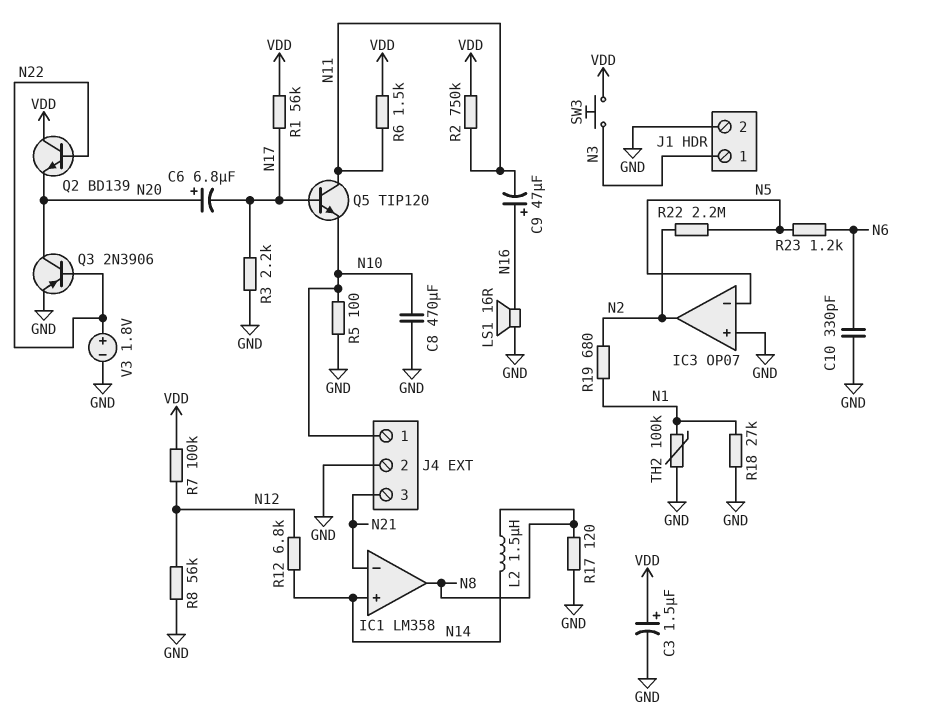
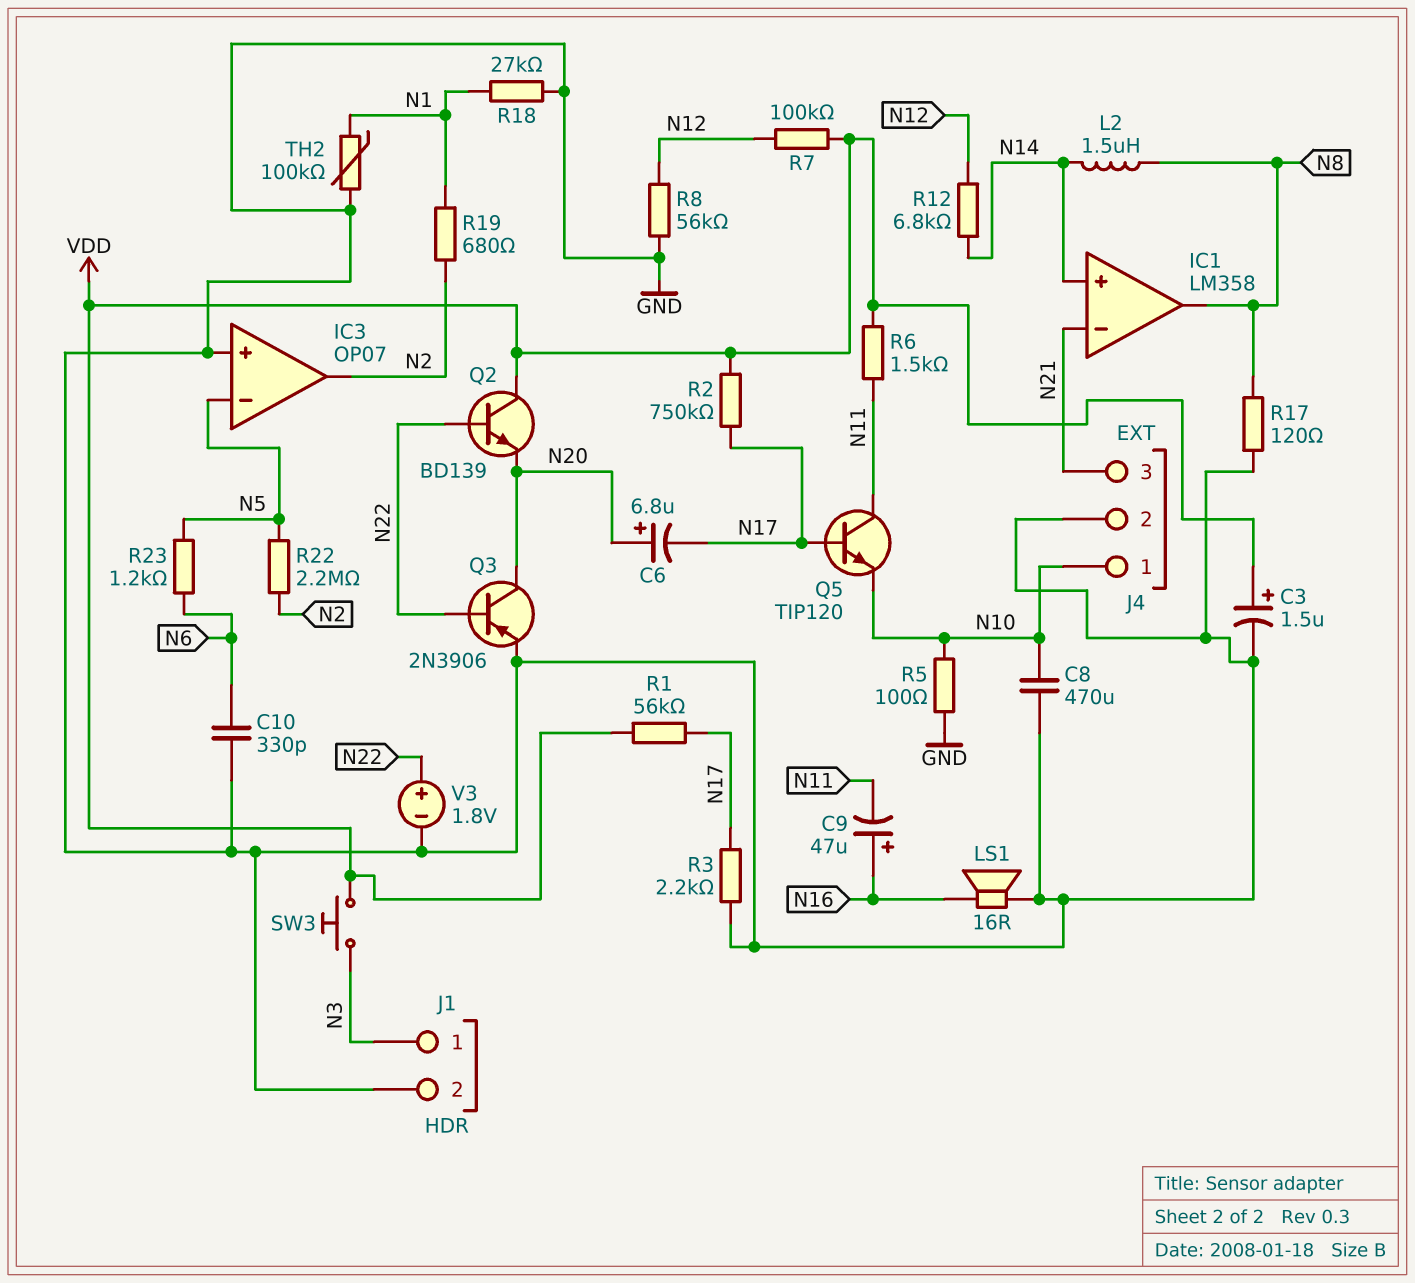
R2: 750k (N11, VDD) -> 750k (N17, VDD)

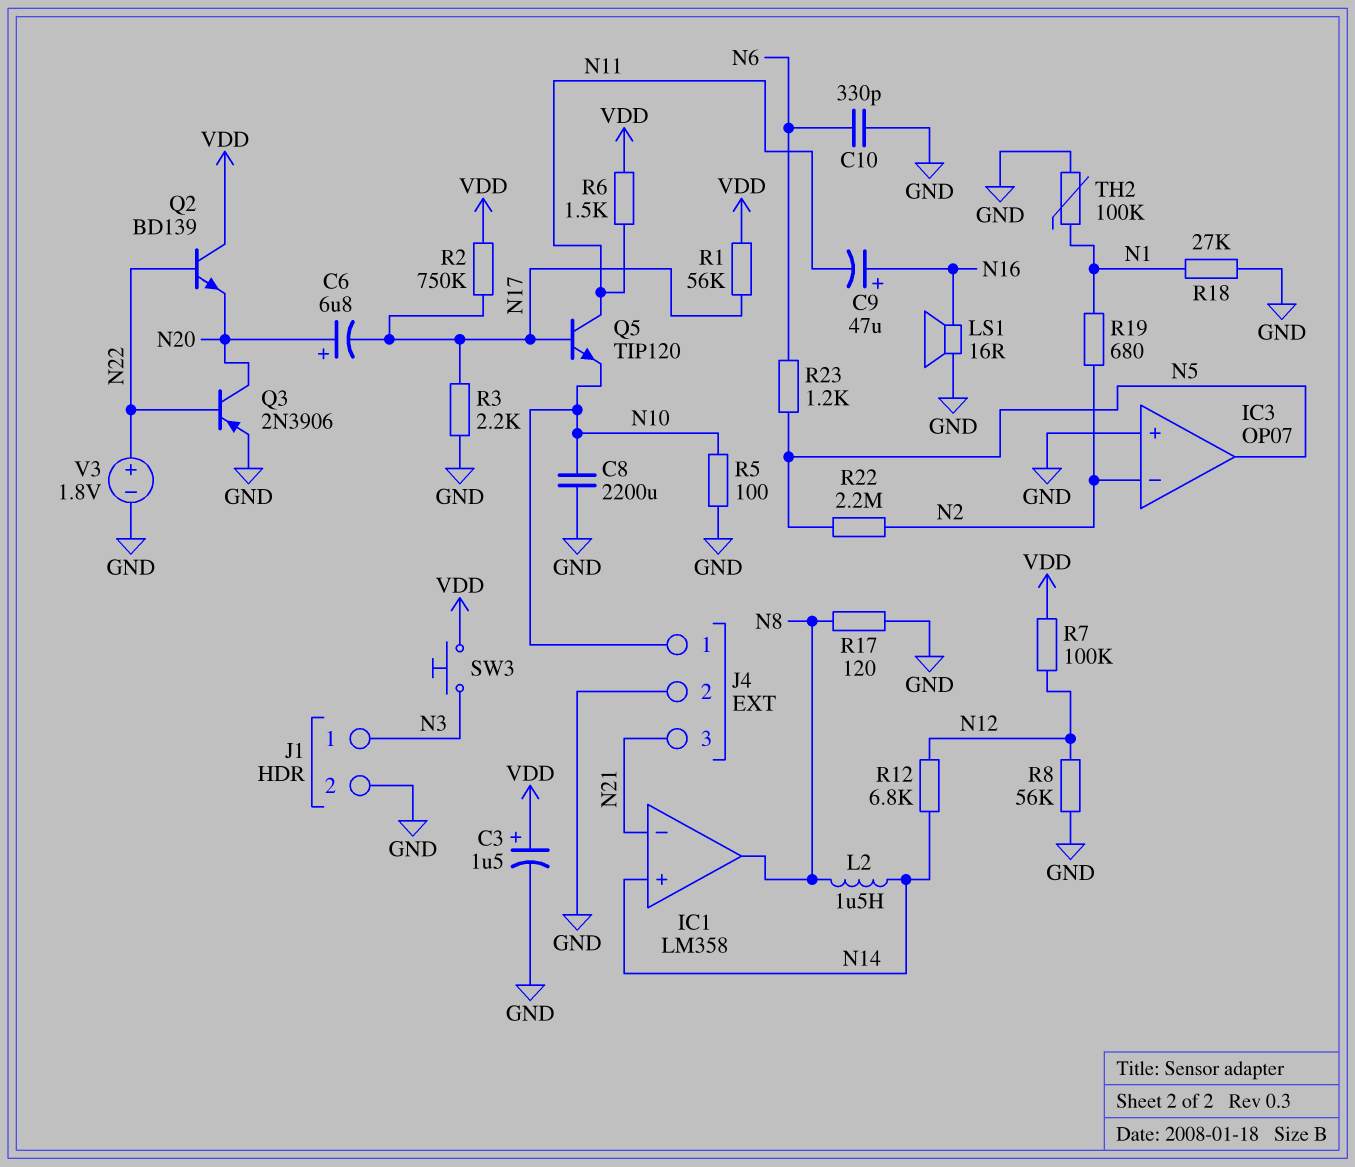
C8: 470uF (GND, N10) -> 2200uF (GND, N10)
IC3 pin in-: N5 -> N2
IC3 pin out: N2 -> N5

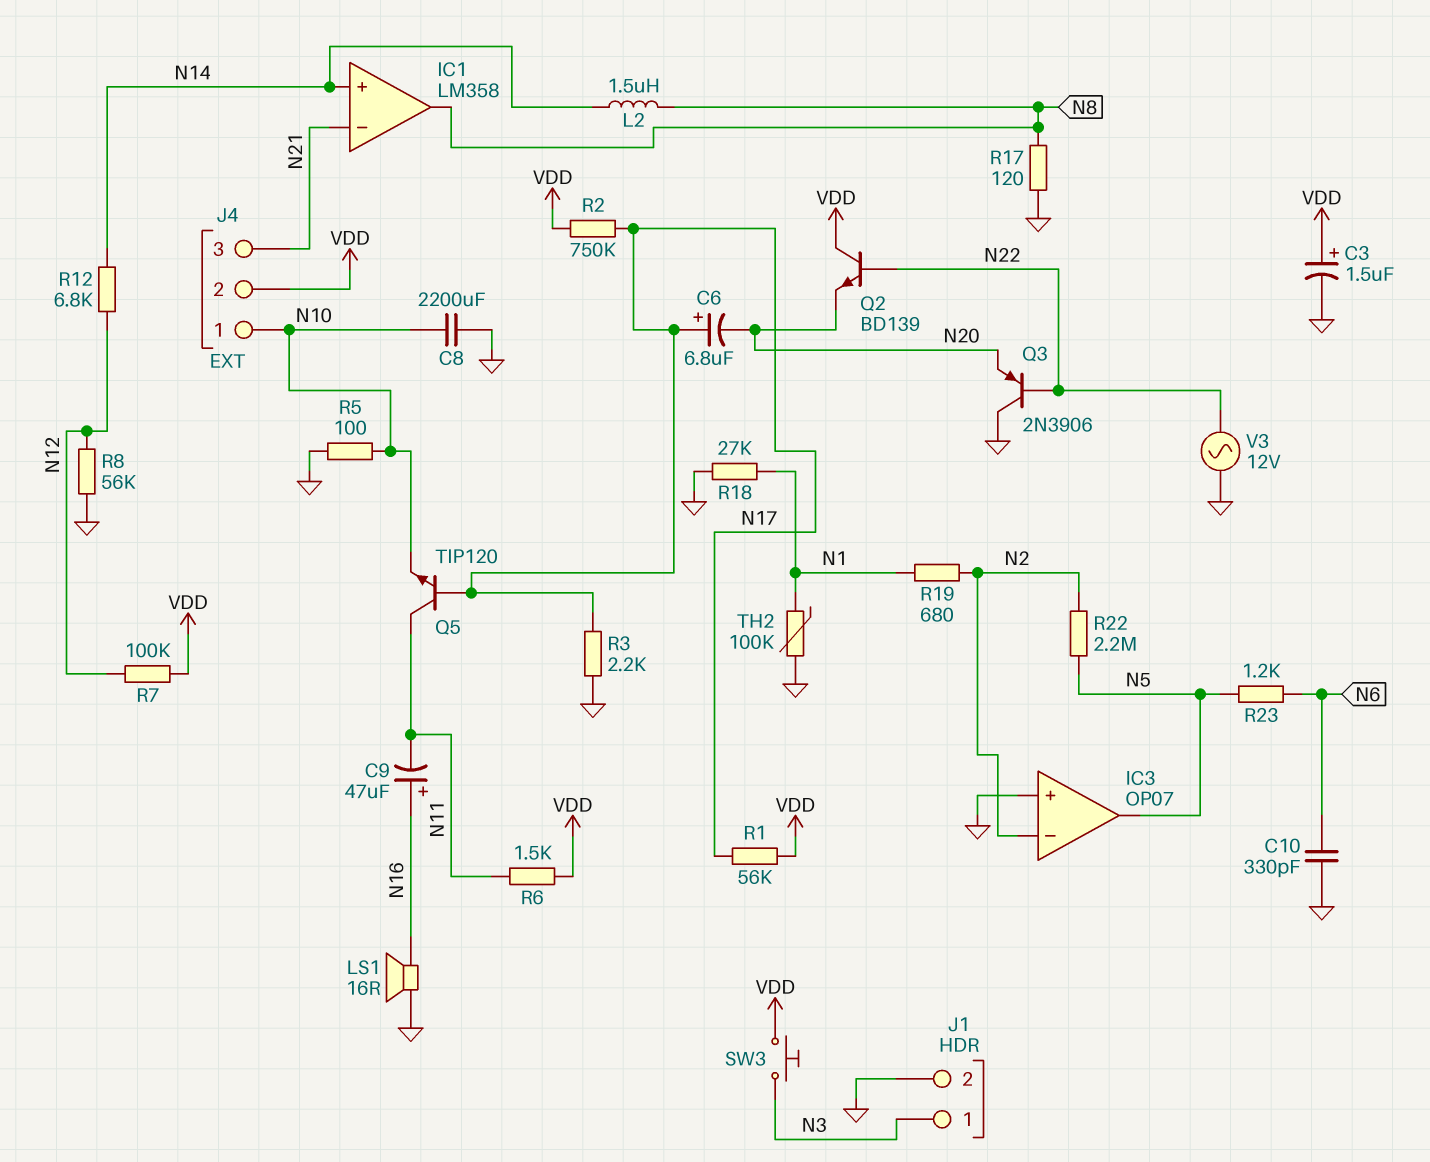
C6: 6.8uF (plus N20, minus N17) -> 6.8uF (plus N17, minus N20)
J4 pin 2: GND -> VDD
Q3: PNP 2N3906 (B N22, C N20, E GND) -> PNP 2N3906 (B N22, C GND, E N20)
V3: 1.8V (plus N22, minus GND) -> AC 12V (GND, N22)

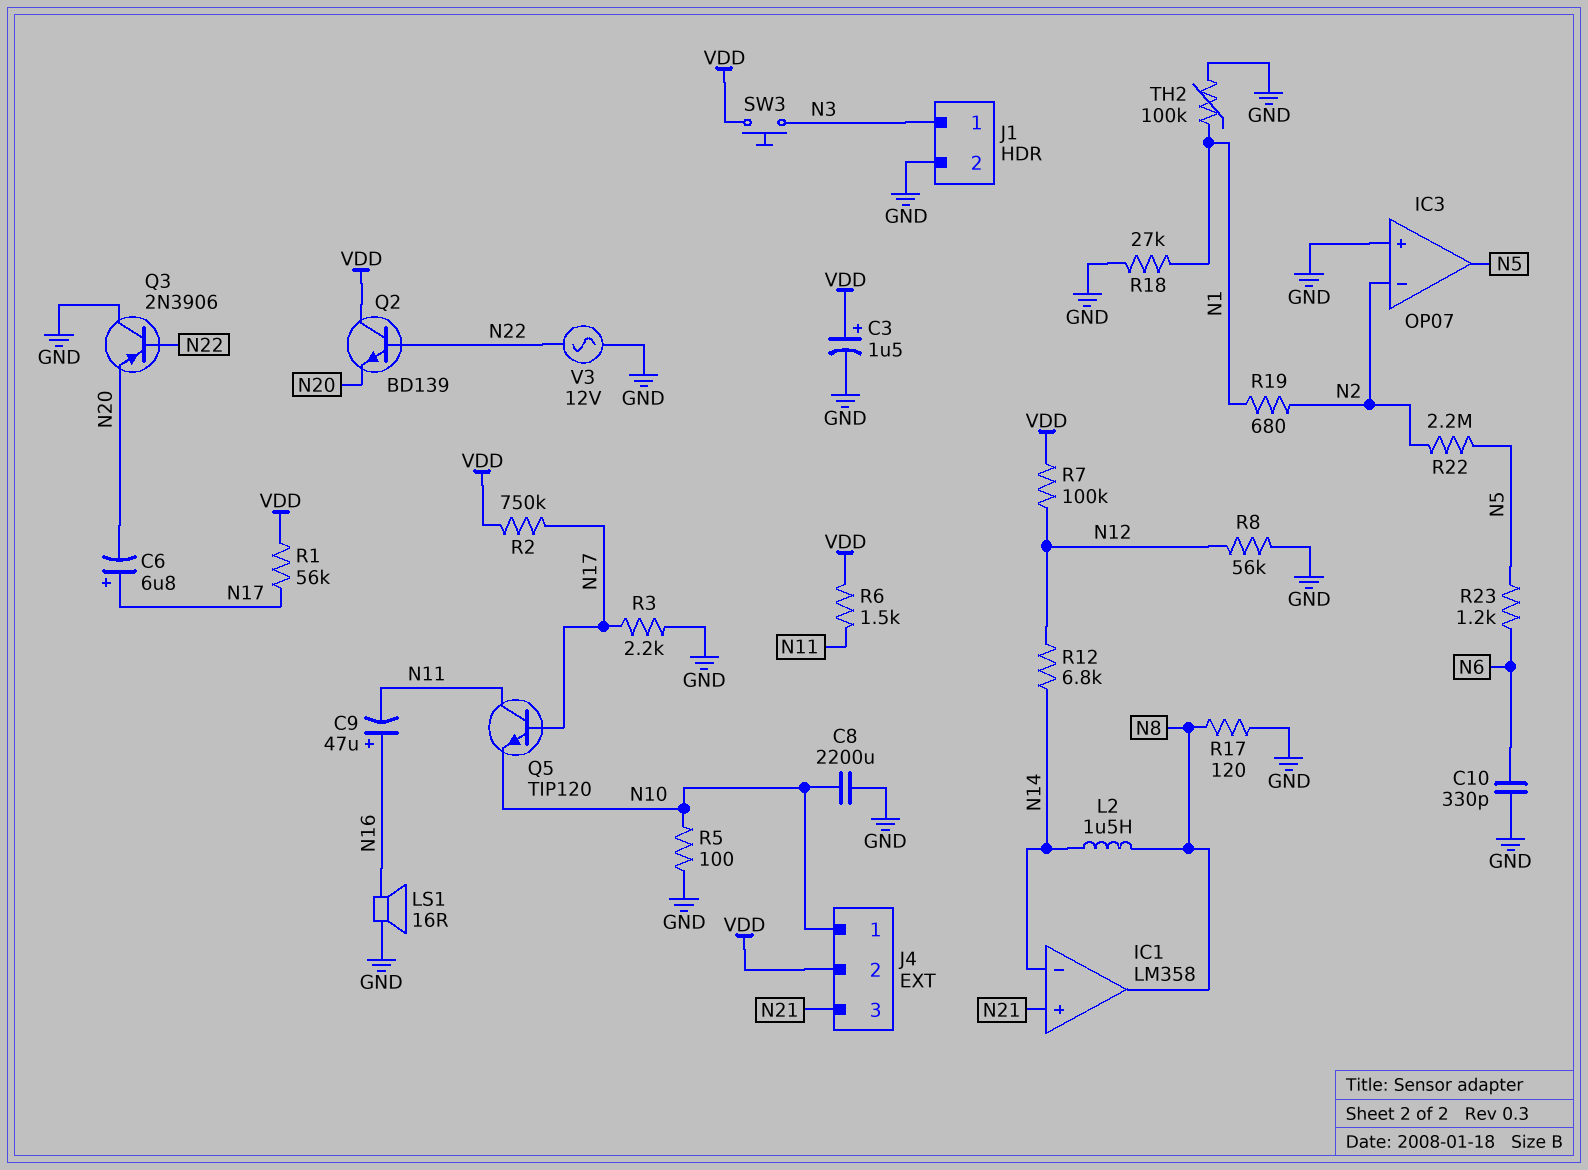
IC1 pin in+: N14 -> N21
IC1 pin in-: N21 -> N14

